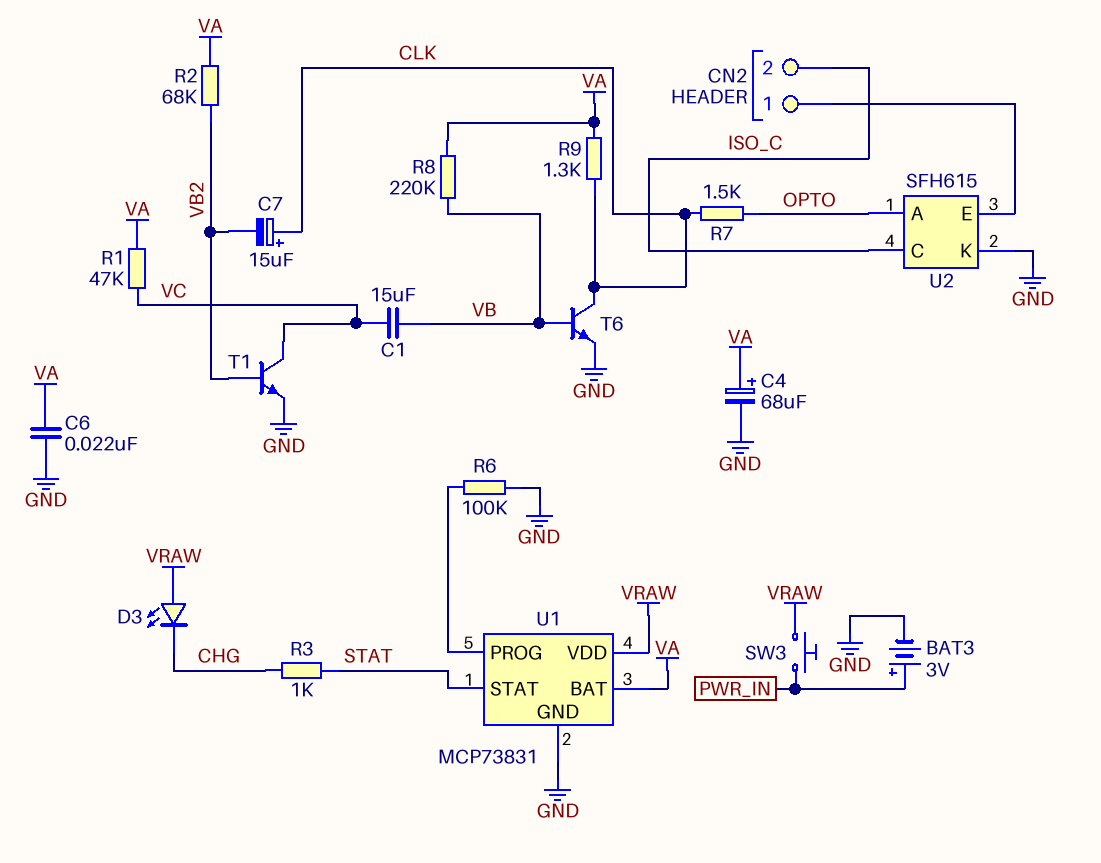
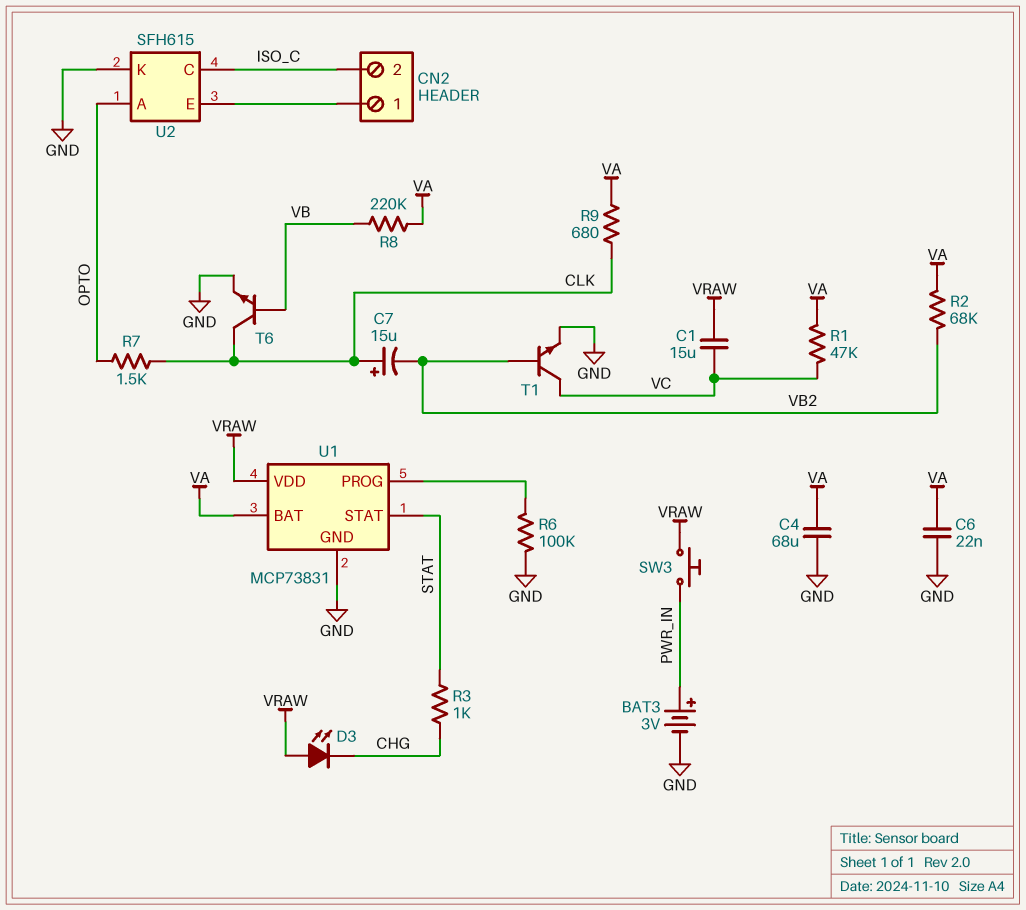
C1: 15uF (VB, VC) -> 15uF (VC, VRAW)
C4: 68uF (plus VA, minus GND) -> 68uF (GND, VA)
R9: 1.3k (CLK, VA) -> 680 (CLK, VA)

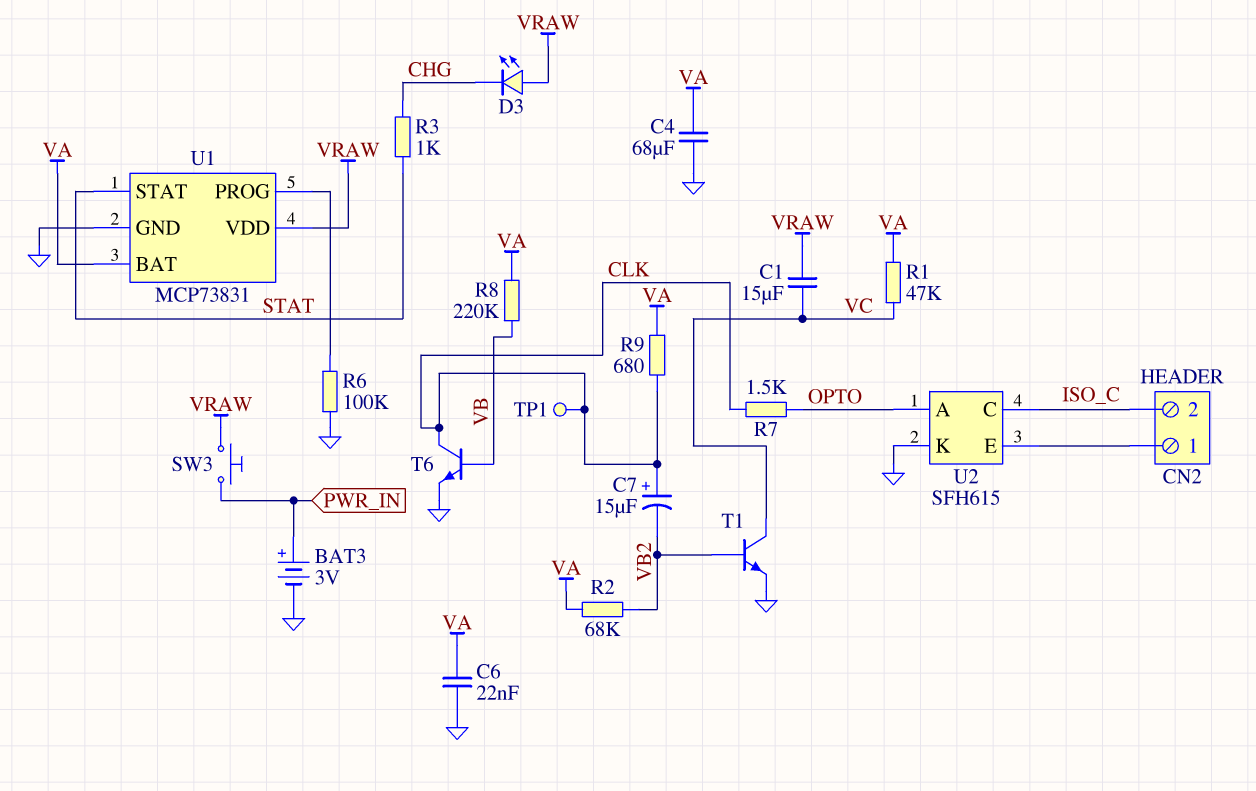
TP1: none -> test point (CLK)

